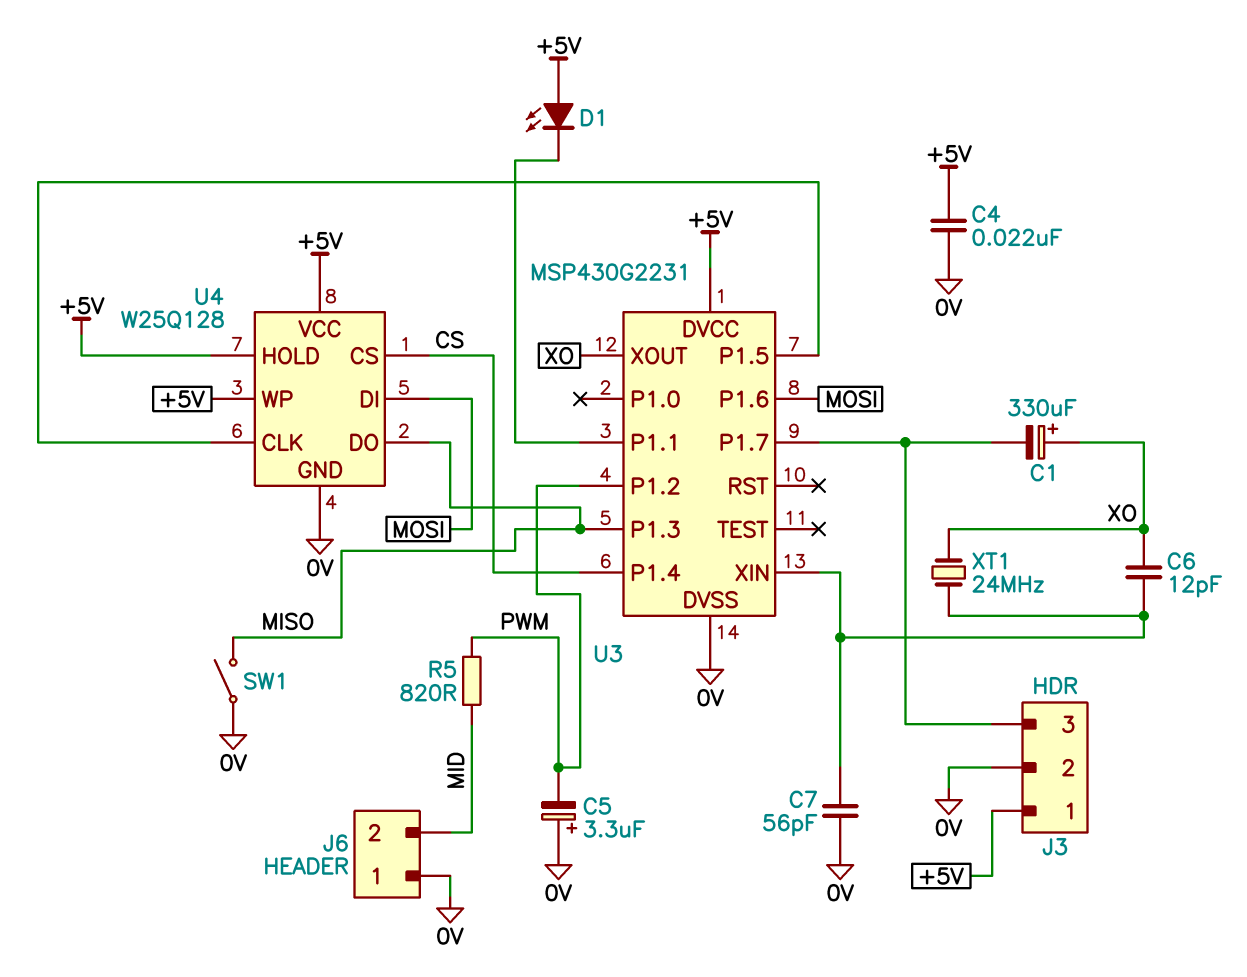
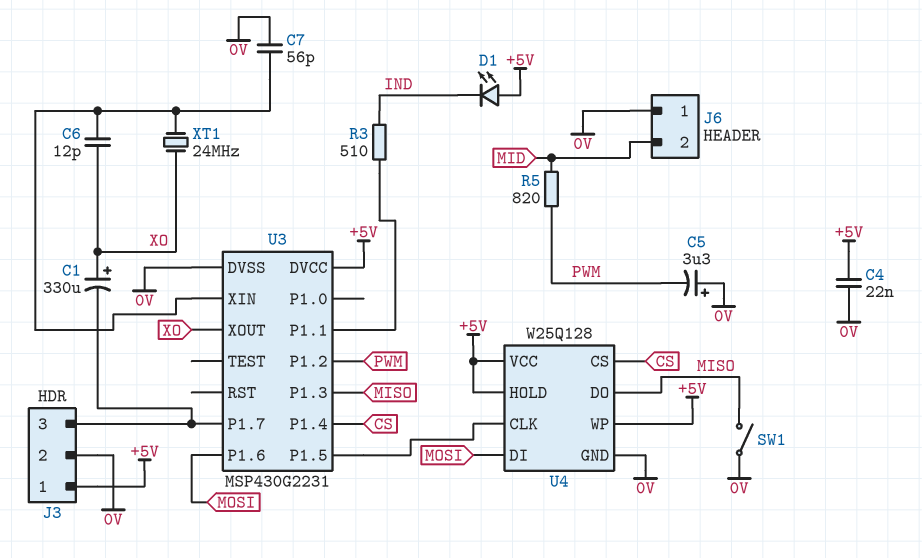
D1: LED (A +5V, K U3/P1.1) -> LED (A +5V, K IND)
R3: none -> 510 (IND, U3/P1.1)

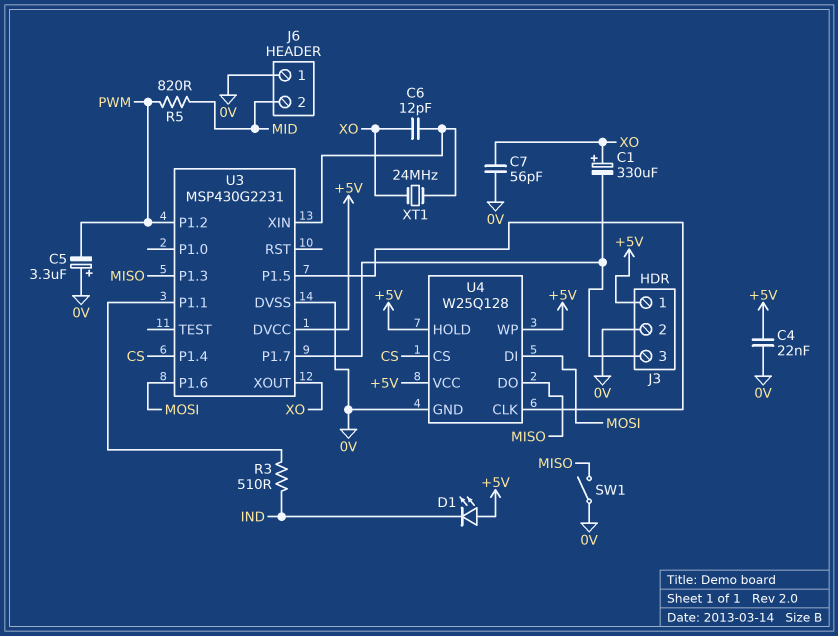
C7: 56pF (0V, U3/XIN) -> 56pF (0V, XO)

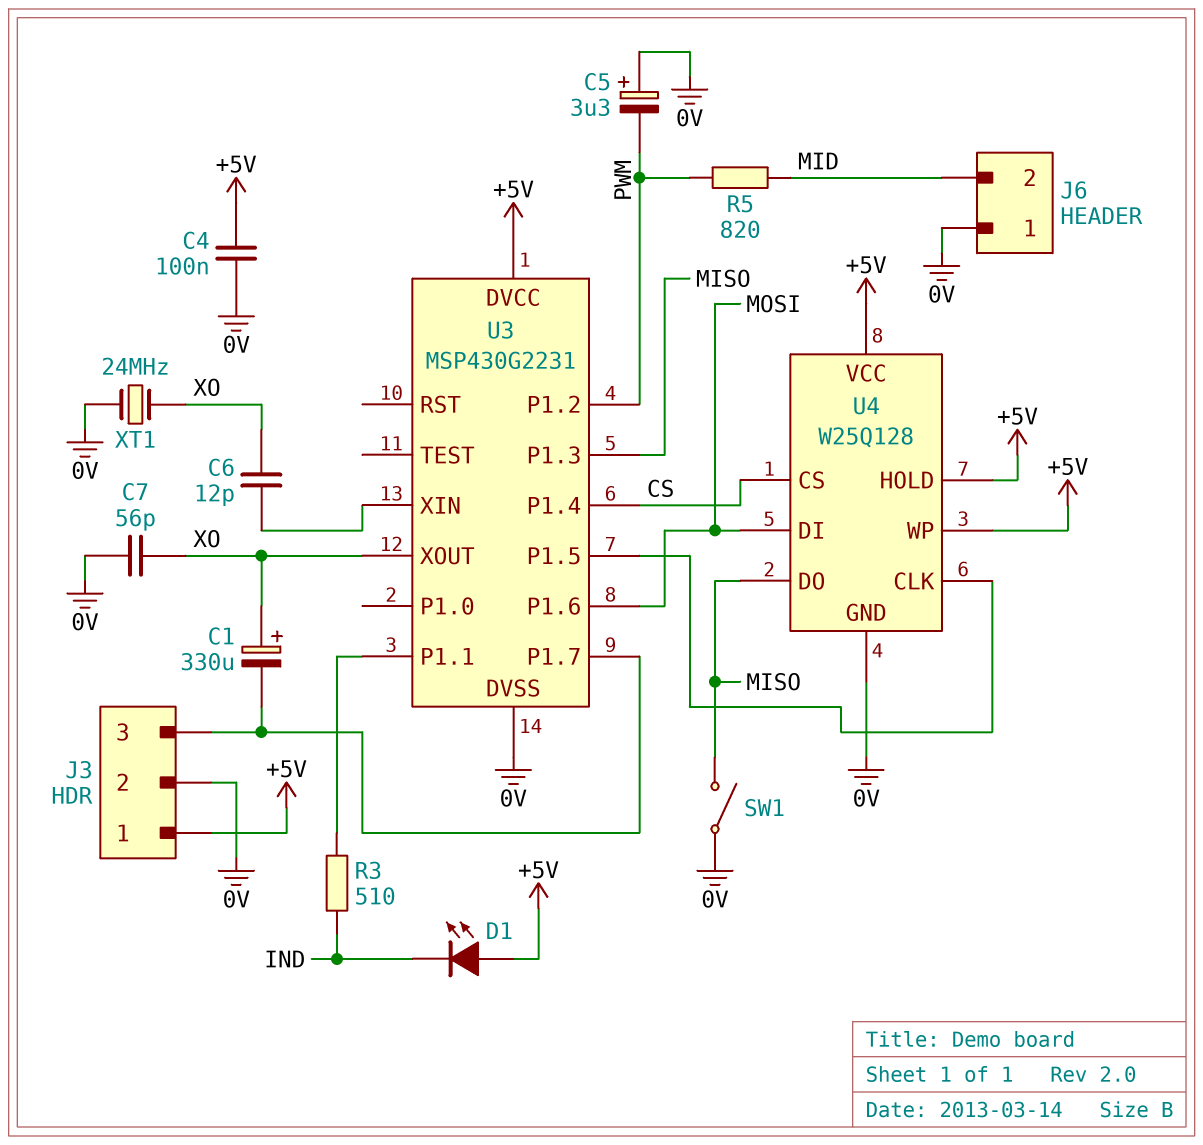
C4: 22nF (+5V, 0V) -> 100nF (+5V, 0V)
XT1: 24MHz (U3/XIN, XO) -> 24MHz (0V, XO)

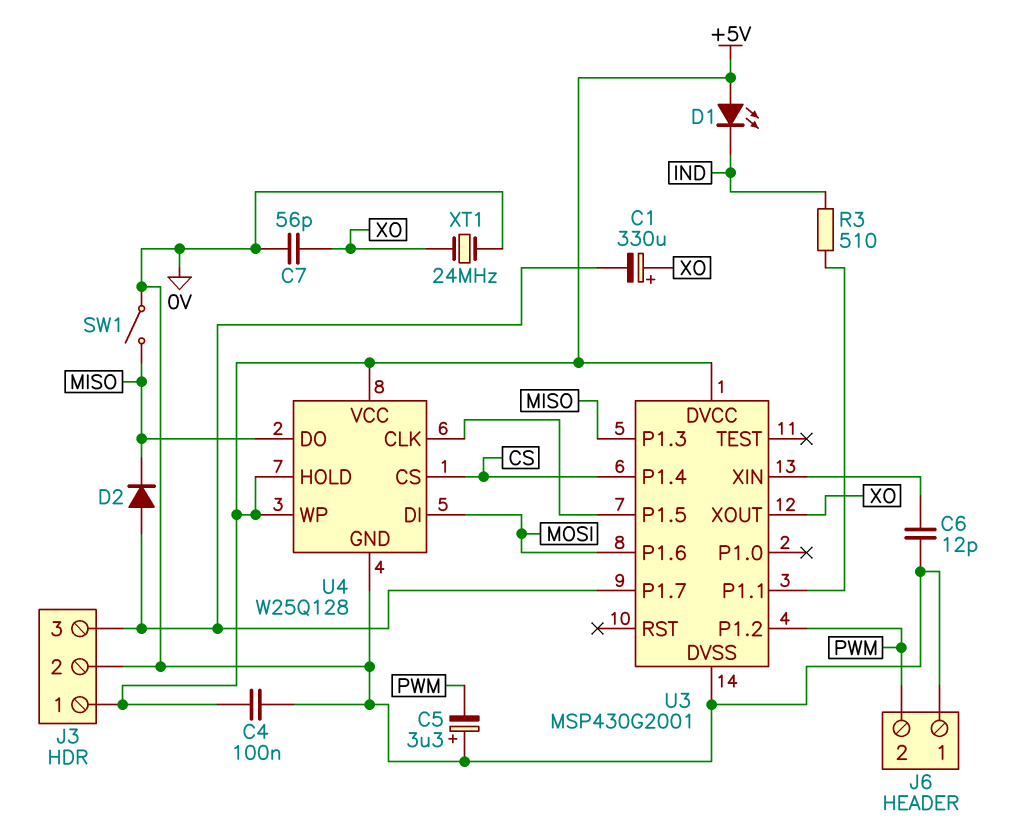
C6: 12pF (U3/XIN, XO) -> 12pF (0V, U3/XIN)
D2: none -> diode (A J3/3, K MISO)
J6 pin 2: MID -> PWM
R5: 820 (MID, PWM) -> none
U3: MSP430G2231 -> MSP430G2001

